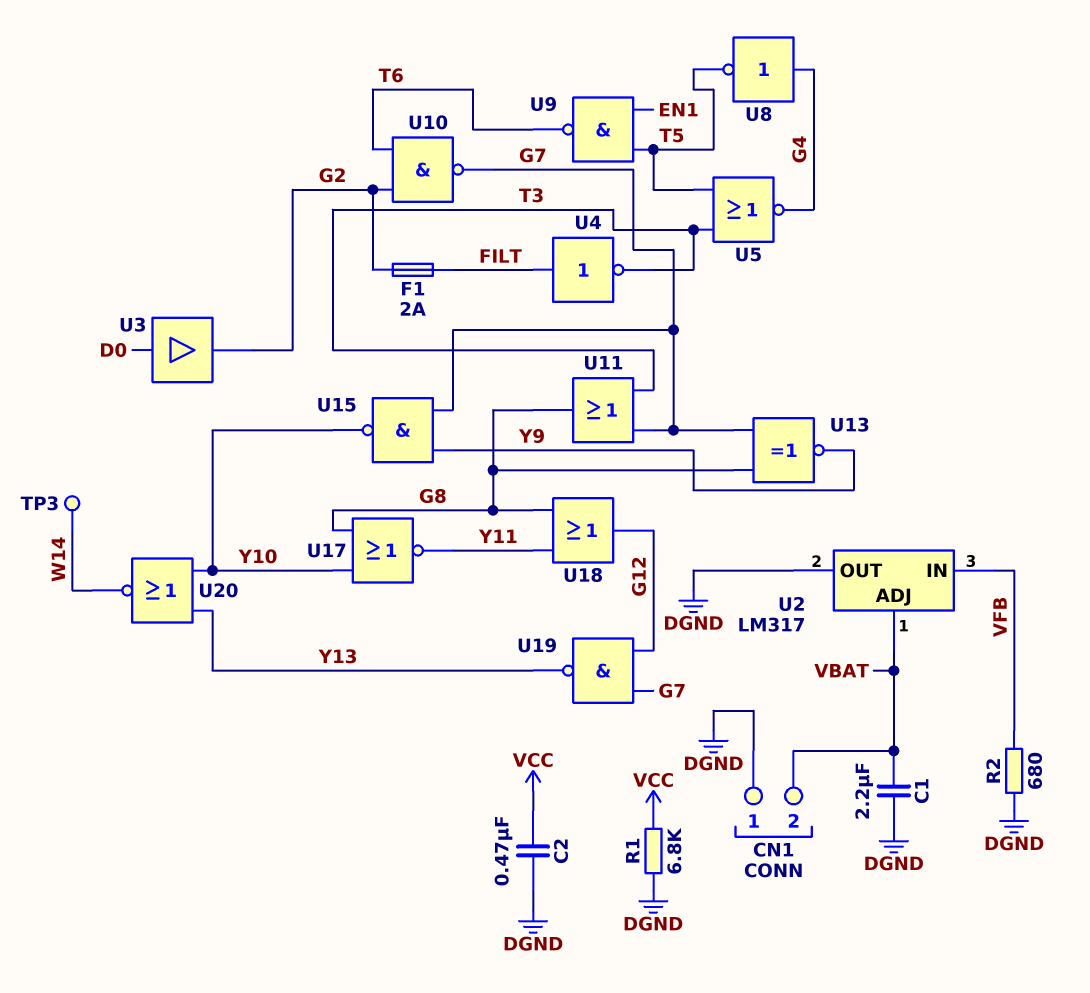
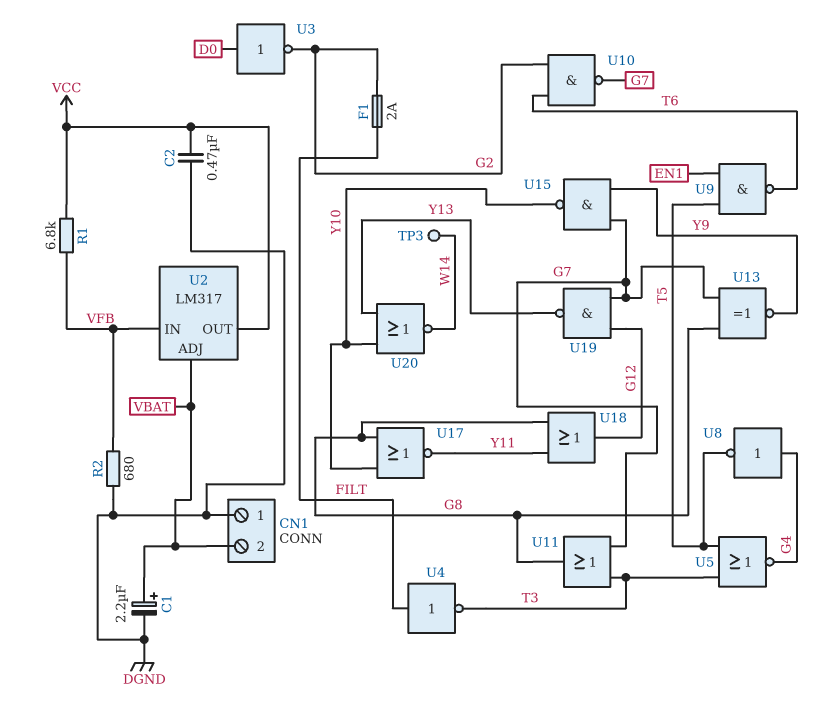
C1: 2.2uF (DGND, VBAT) -> 2.2uF (plus VBAT, minus DGND)
R1: 6.8k (DGND, VCC) -> 6.8k (VCC, VFB)
U2 pin OUT: DGND -> VCC
U3: buffer (in D0, out G2) -> NOT (in D0, out G2)

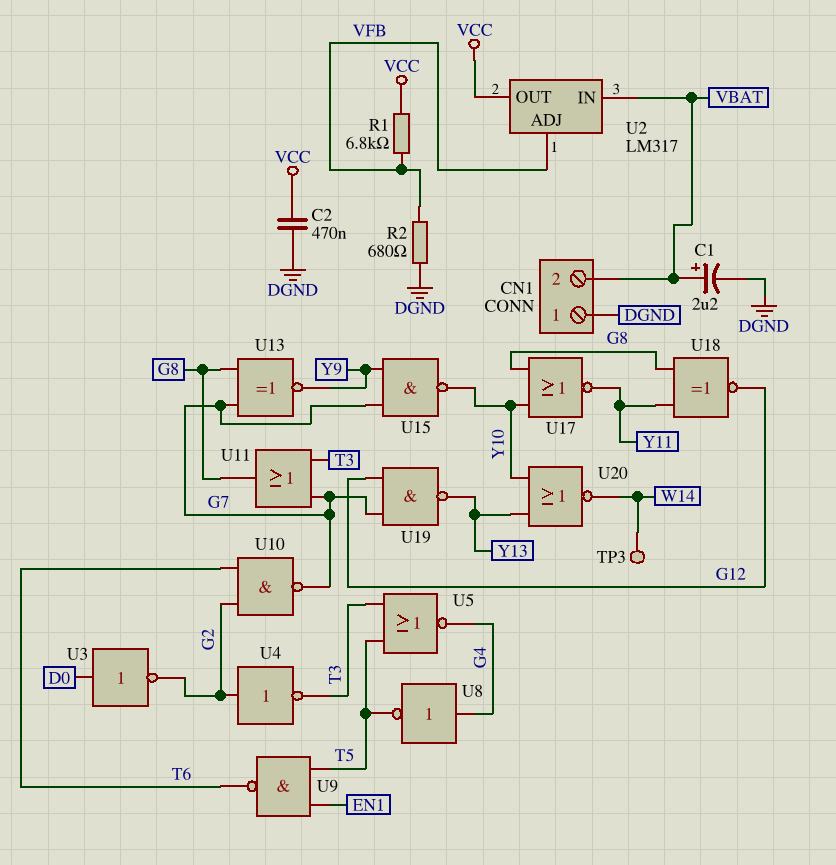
F1: 2A (FILT, G2) -> none
U2 pin ADJ: VBAT -> VFB
U2 pin IN: VFB -> VBAT
U4: NOT (in FILT, out T3) -> NOT (in G2, out T3)
U18: OR (in G8, in Y11, out G12) -> XNOR (in G8, in Y11, out G12)

